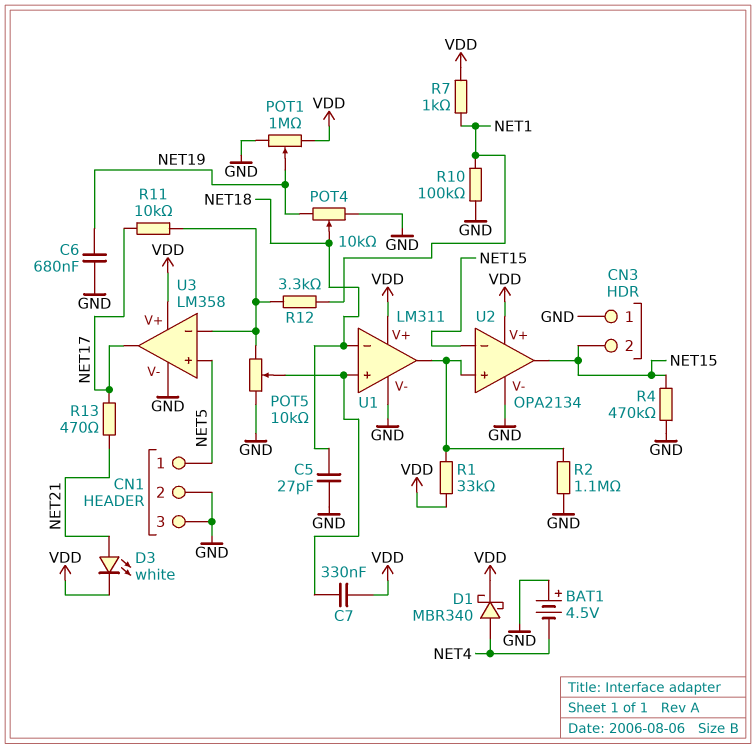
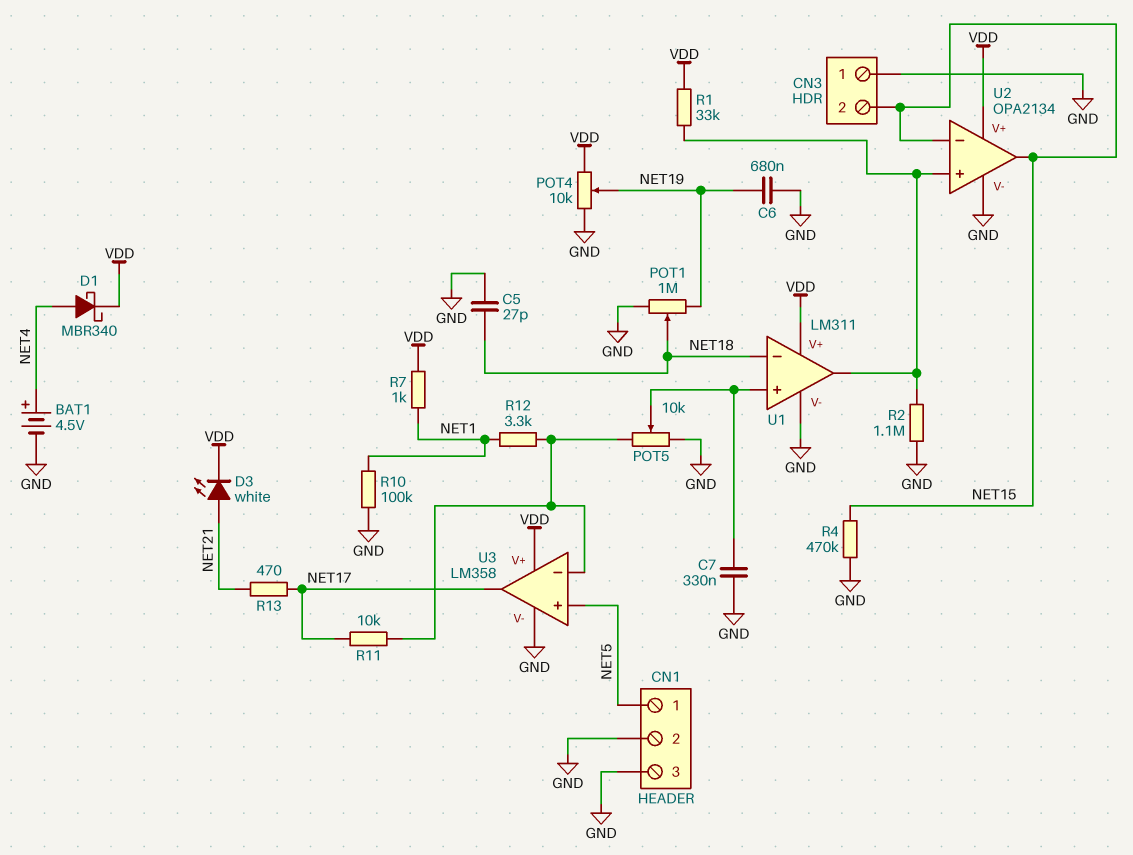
BAT1: 4.5V (plus GND, minus NET4) -> 4.5V (plus NET4, minus GND)
C7: 330nF (U1/in+, VDD) -> 330nF (GND, U1/in+)
POT1: 1M (GND, VDD, wiper NET19) -> 1M (GND, NET19, wiper NET18)
POT4: 10k (GND, NET19, wiper NET18) -> 10k (GND, VDD, wiper NET19)

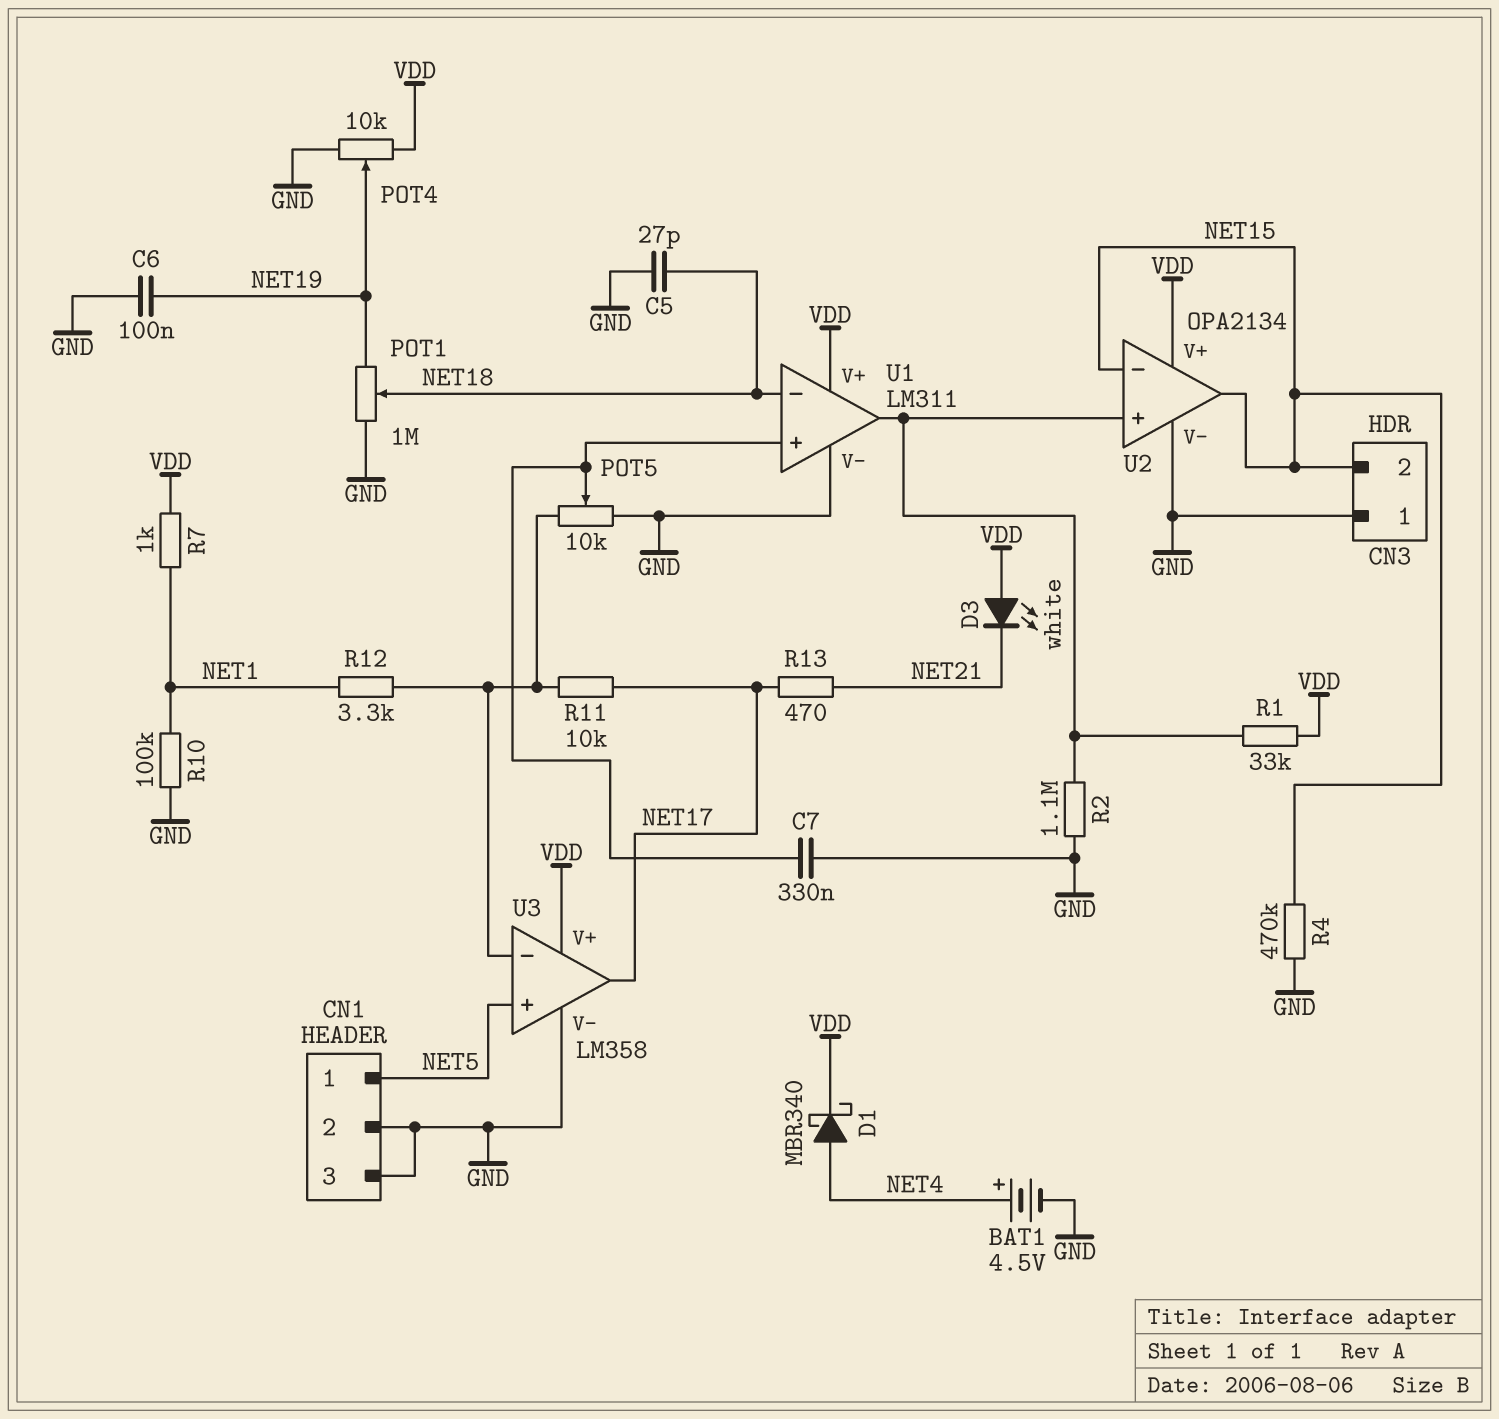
C6: 680nF (GND, NET19) -> 100nF (GND, NET19)
D3: LED white (A NET21, K VDD) -> LED white (A VDD, K NET21)

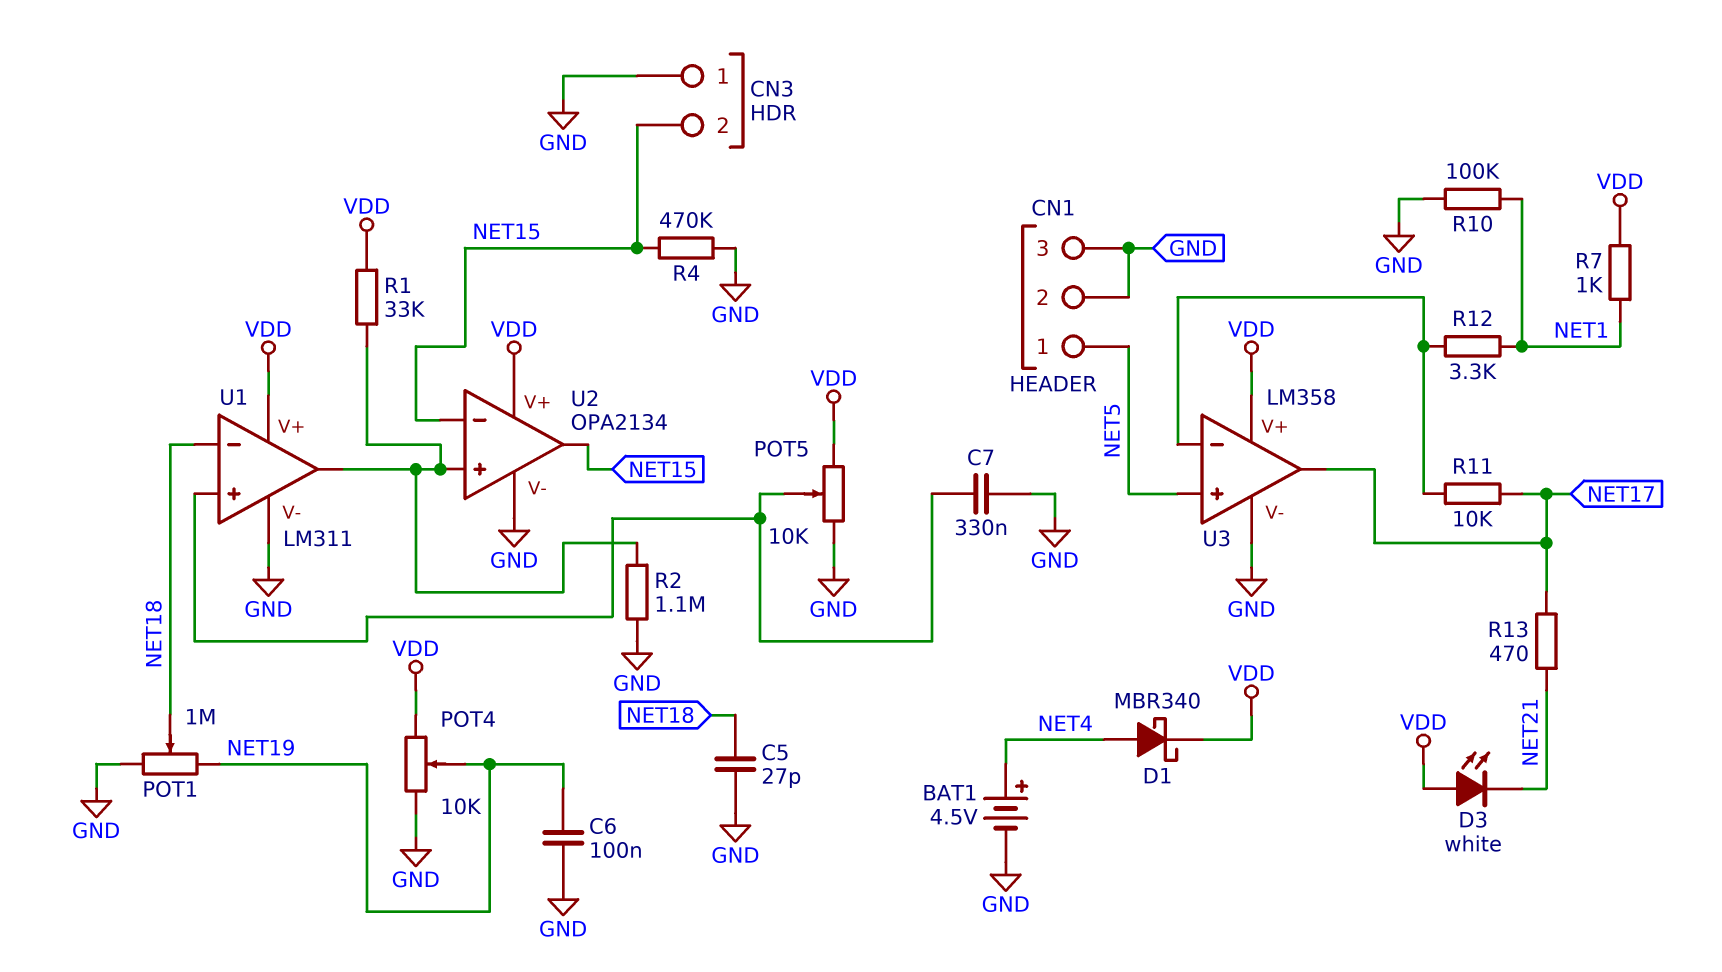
POT5: 10k (GND, U3/in-, wiper U1/in+) -> 10k (GND, VDD, wiper U1/in+)

